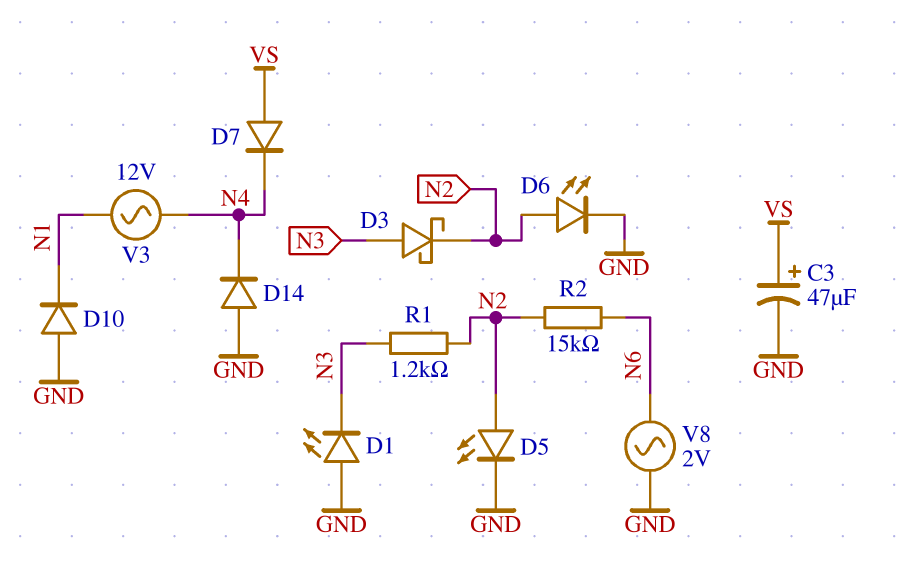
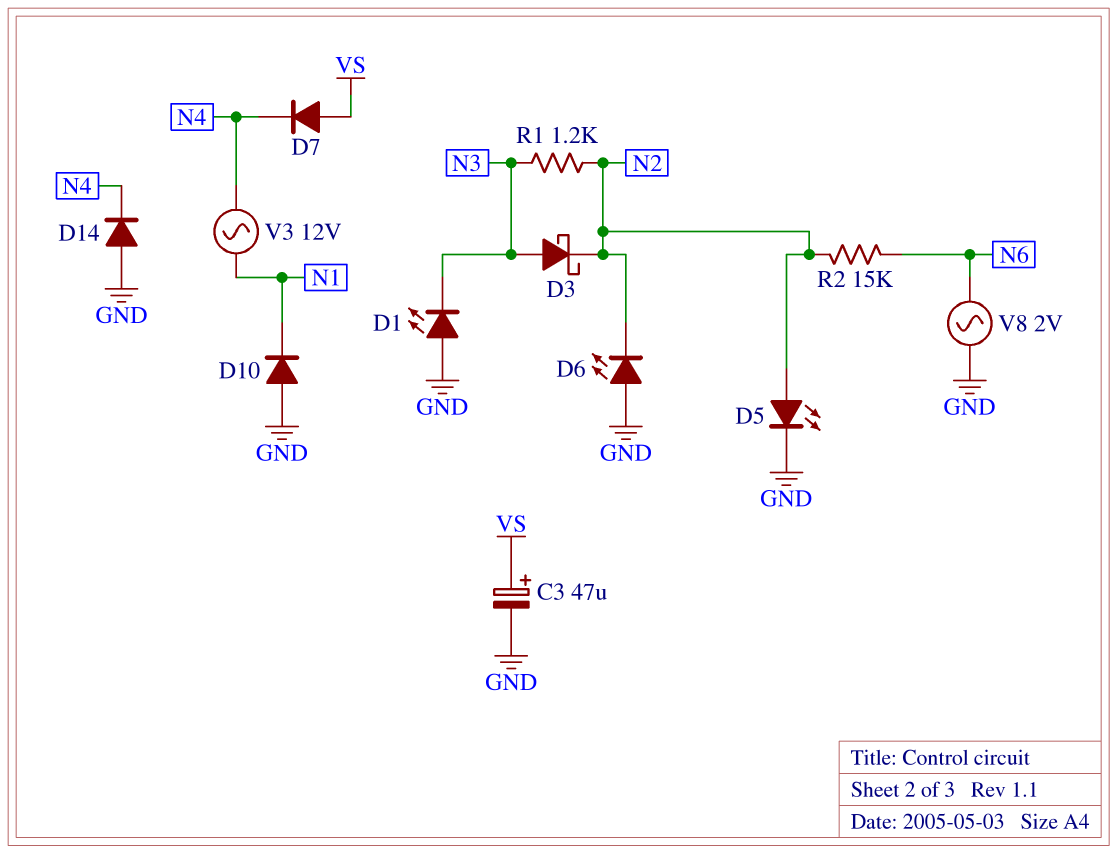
D6: LED (A N2, K GND) -> LED (A GND, K N2)

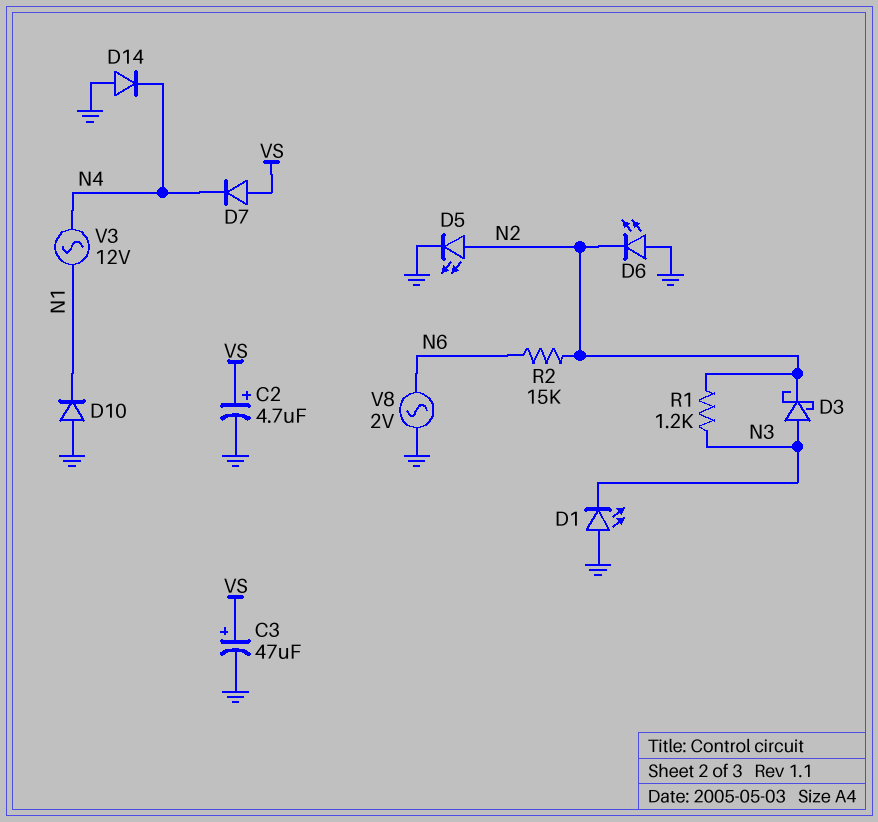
C2: none -> 4.7uF (plus VS, minus GND)

